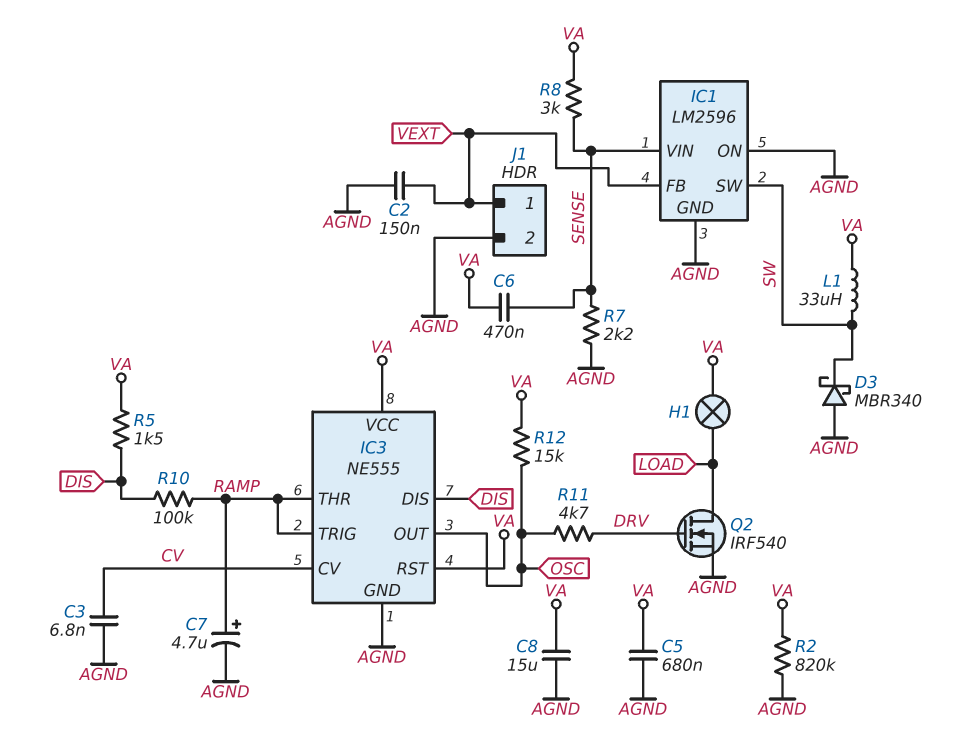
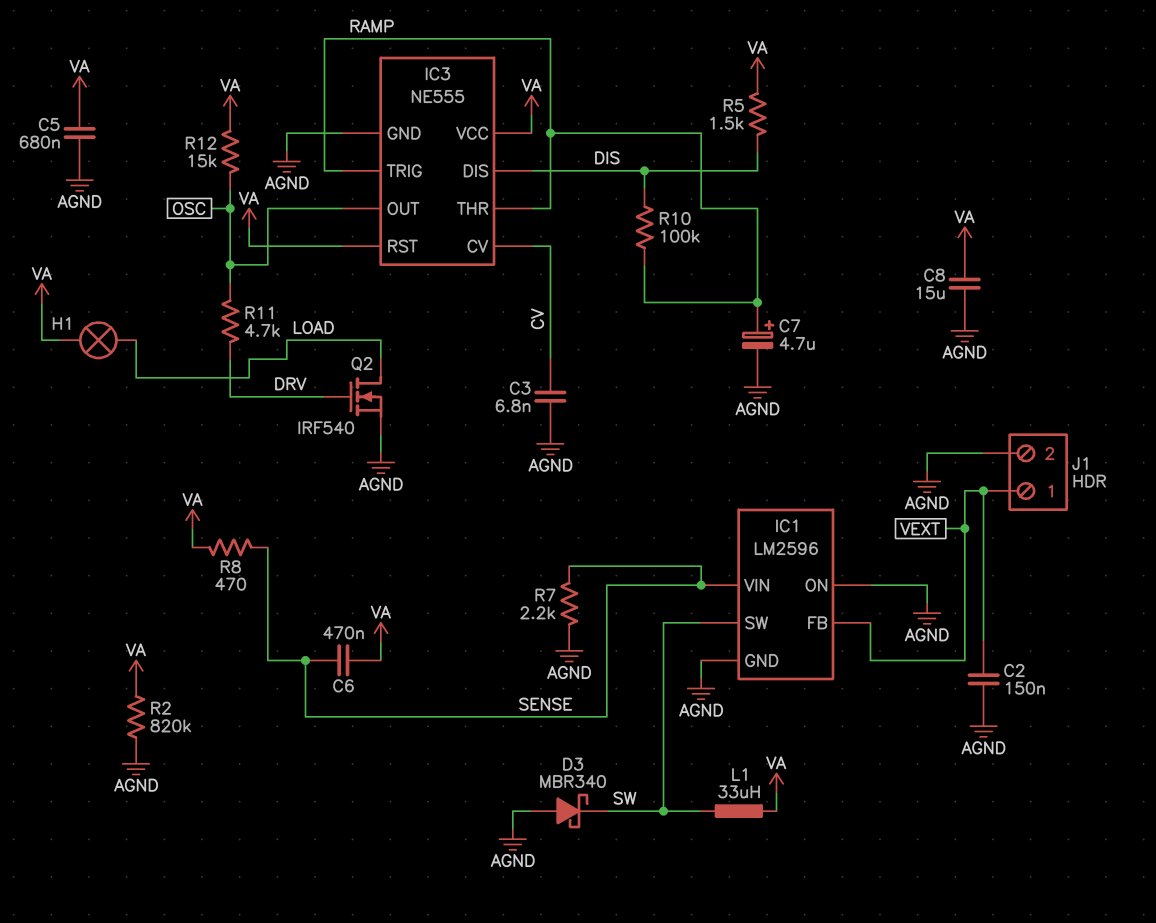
R8: 3k (SENSE, VA) -> 470 (SENSE, VA)

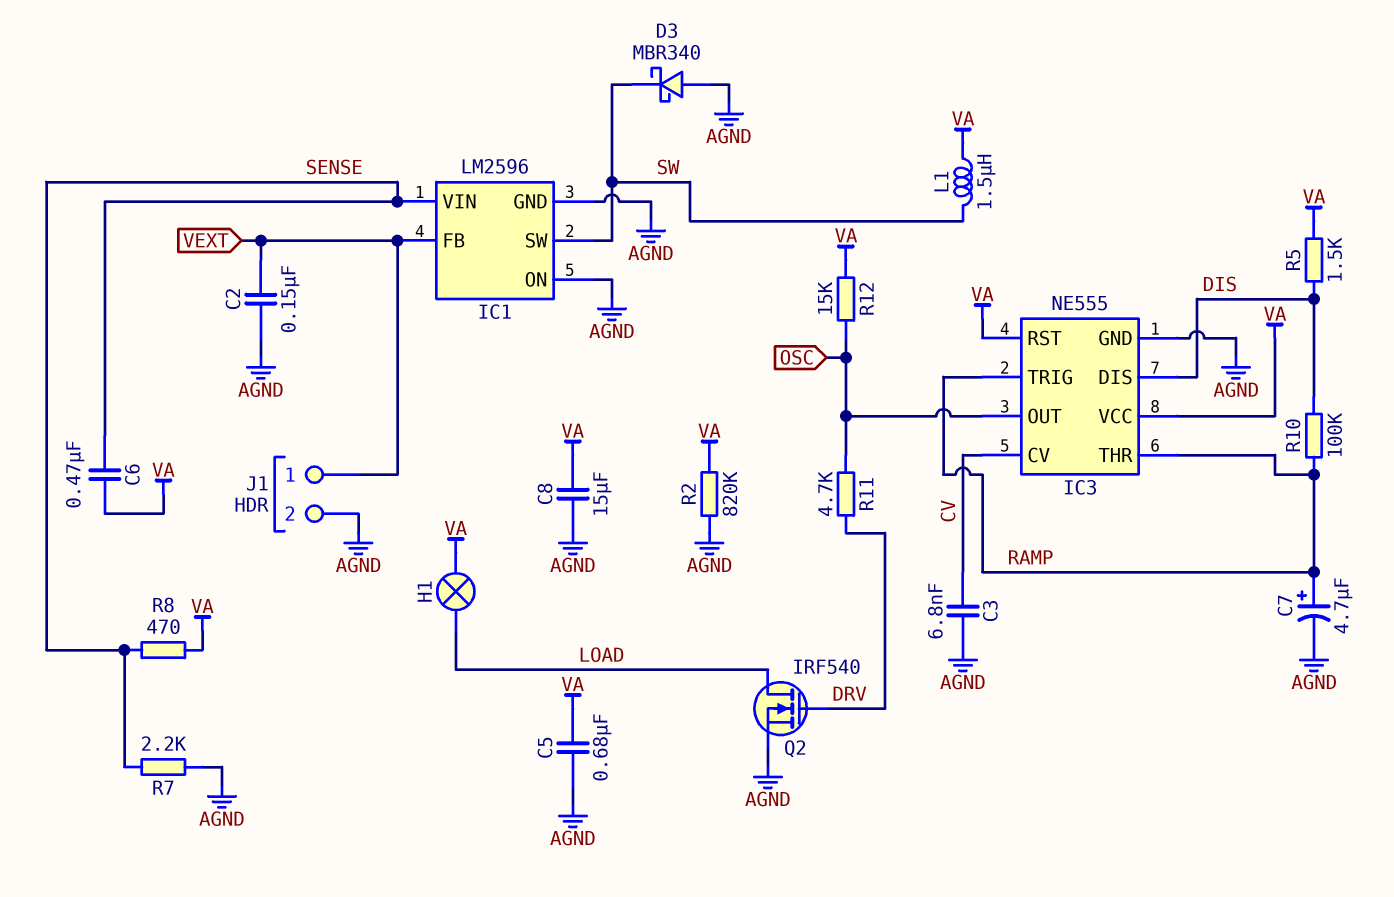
L1: 33uH (SW, VA) -> 1.5uH (SW, VA)

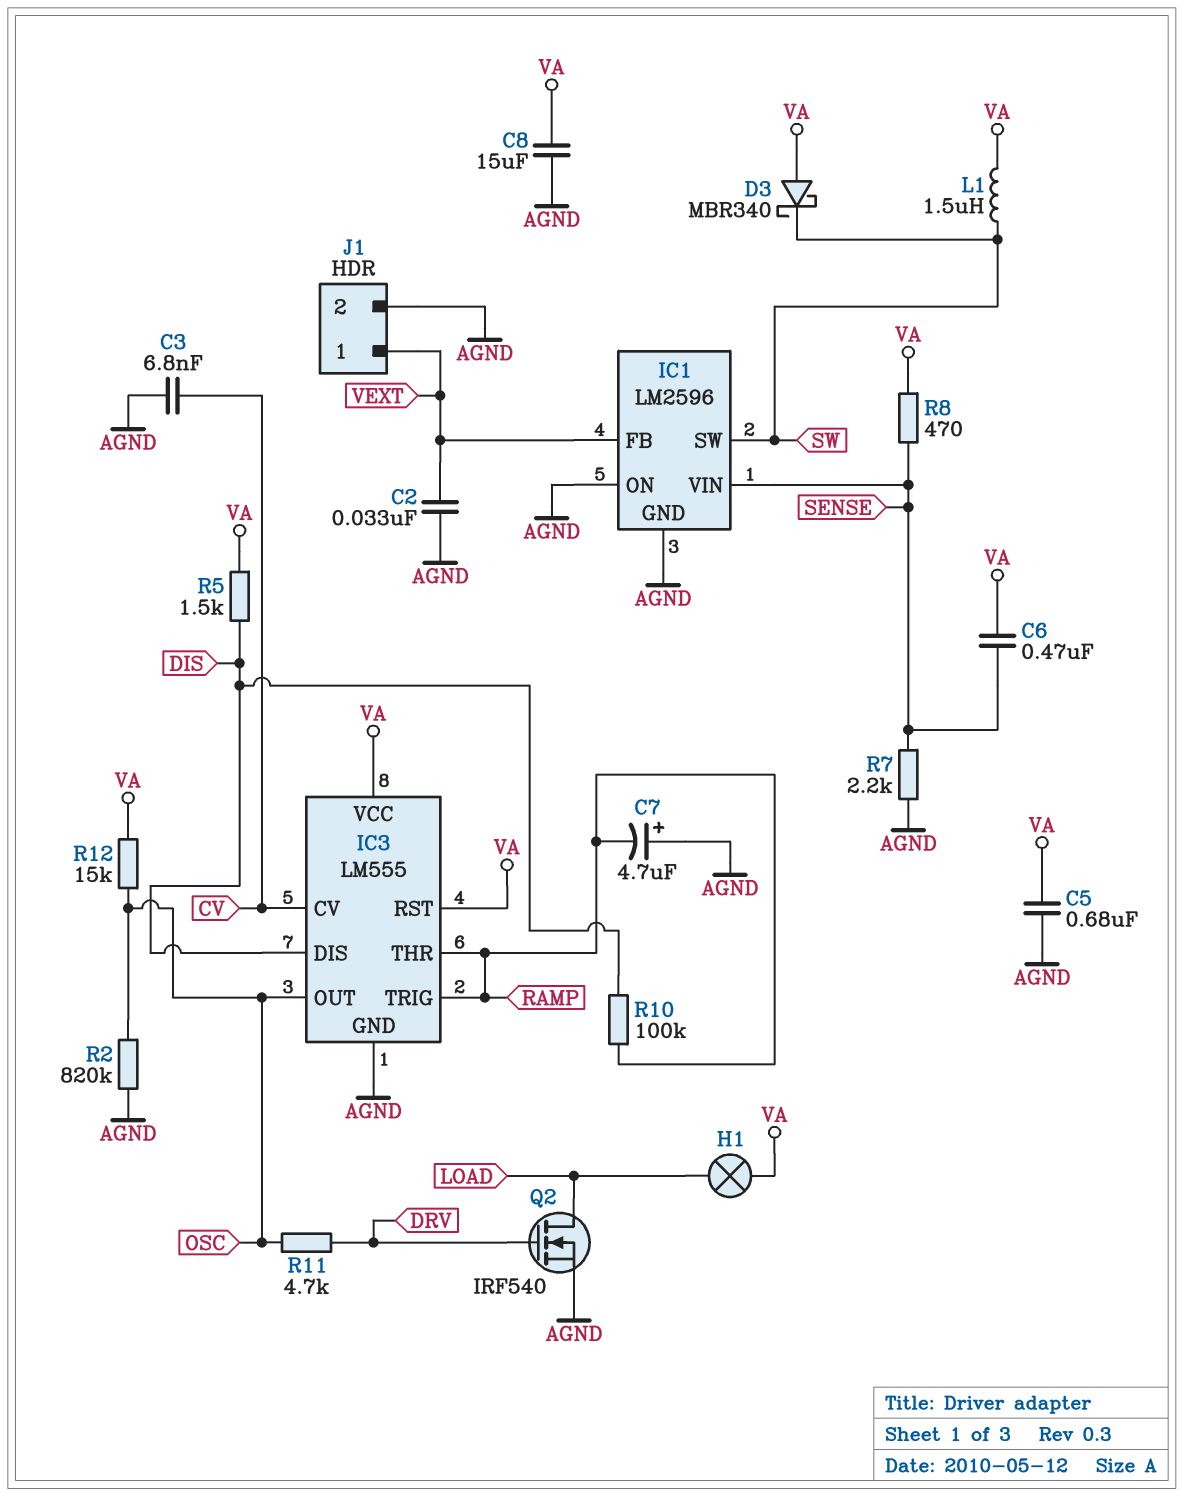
C2: 150nF (AGND, VEXT) -> 33nF (AGND, VEXT)
C7: 4.7uF (plus RAMP, minus AGND) -> 4.7uF (plus AGND, minus RAMP)
D3: schottky MBR340 (A AGND, K SW) -> schottky MBR340 (A VA, K SW)
IC3: NE555 -> LM555
R2: 820k (AGND, VA) -> 820k (AGND, OSC)

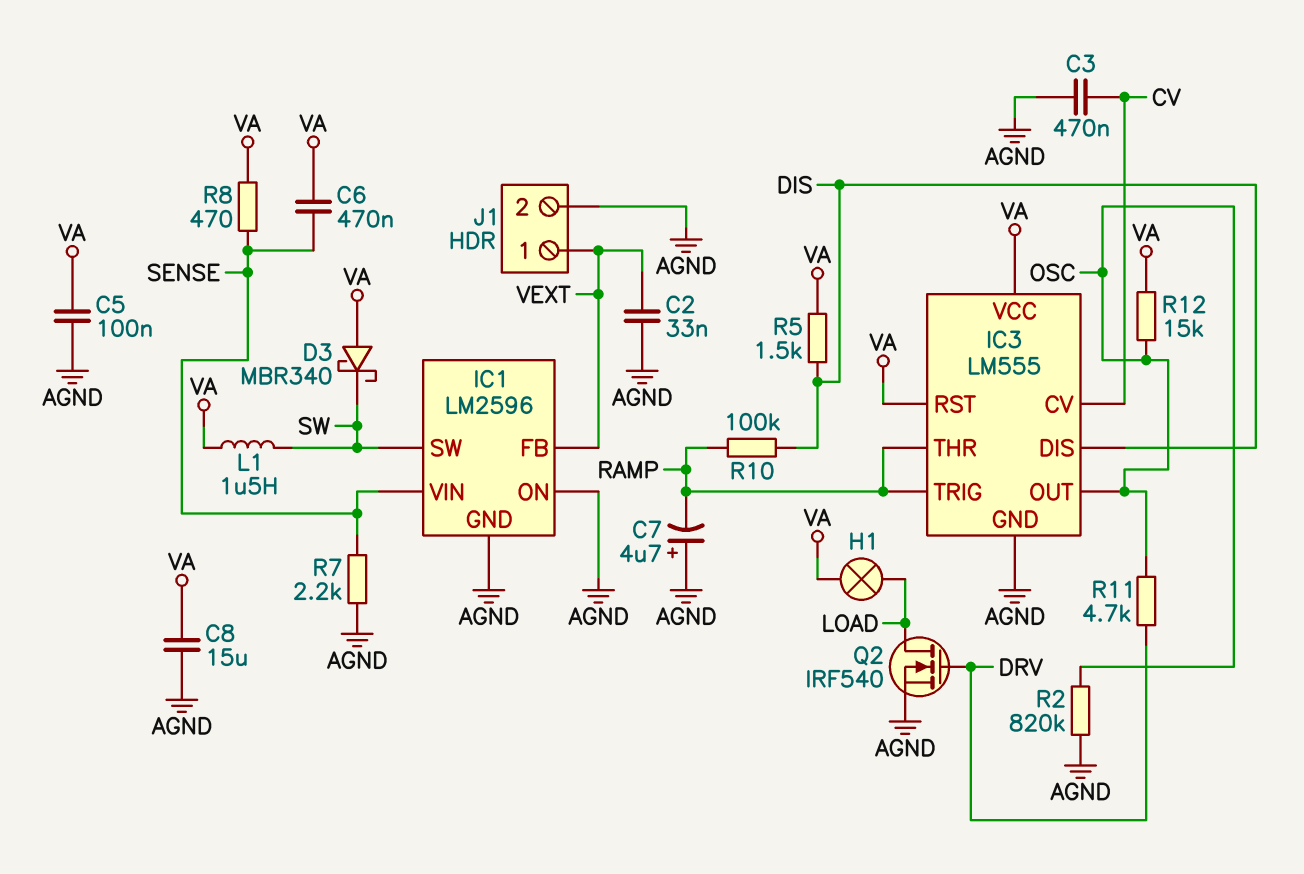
C3: 6.8nF (AGND, CV) -> 470nF (AGND, CV)
C5: 680nF (AGND, VA) -> 100nF (AGND, VA)

